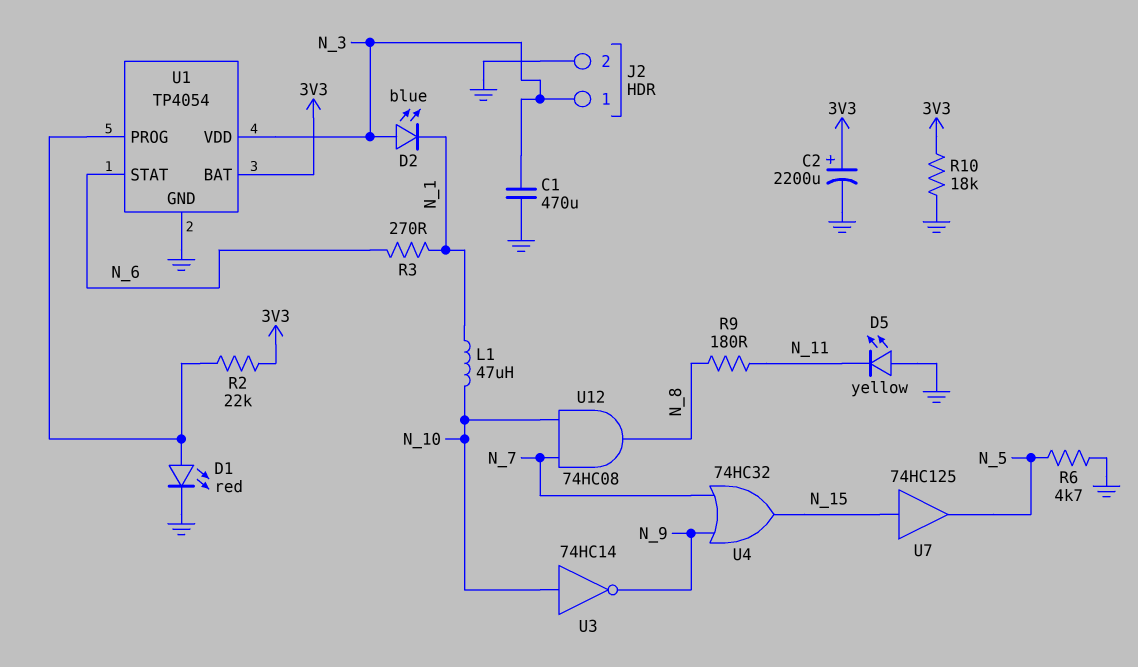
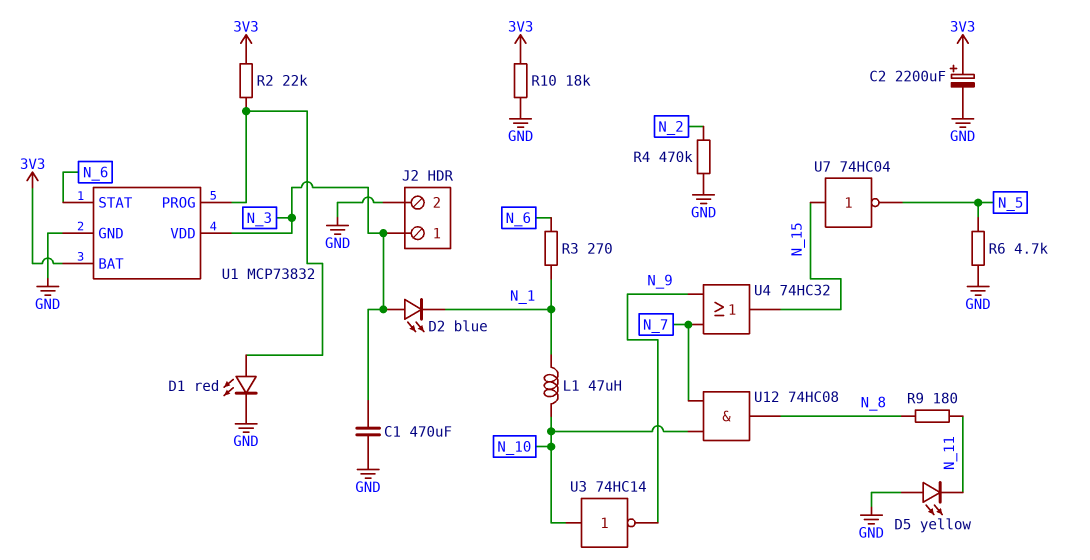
R4: none -> 470k (GND, N_2)
U1: TP4054 -> MCP73832
U7: buffer 74HC125 (in N_15, out N_5) -> NOT 74HC04 (in N_15, out N_5)

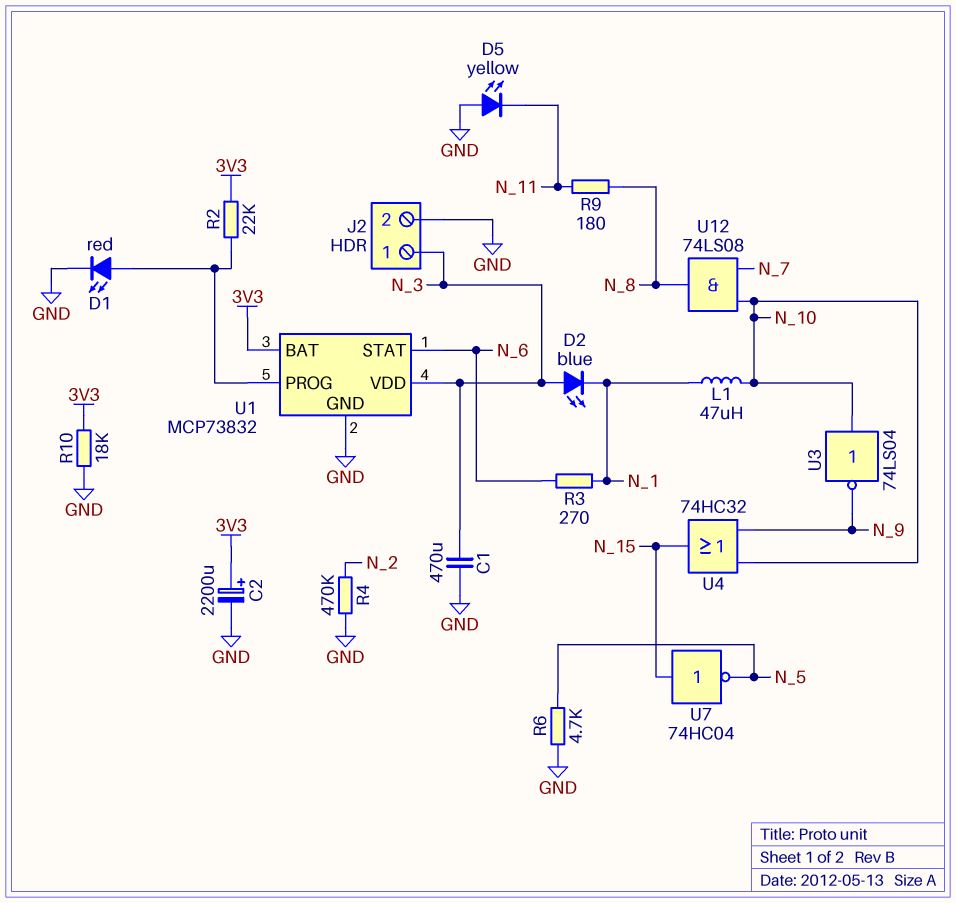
U3: NOT 74HC14 (in N_10, out N_9) -> NOT 74LS04 (in N_10, out N_9)
U4: OR 74HC32 (in N_7, in N_9, out N_15) -> OR 74HC32 (in N_9, in N_10, out N_15)
U12: AND 74HC08 (in N_7, in N_10, out N_8) -> AND 74LS08 (in N_7, in N_10, out N_8)

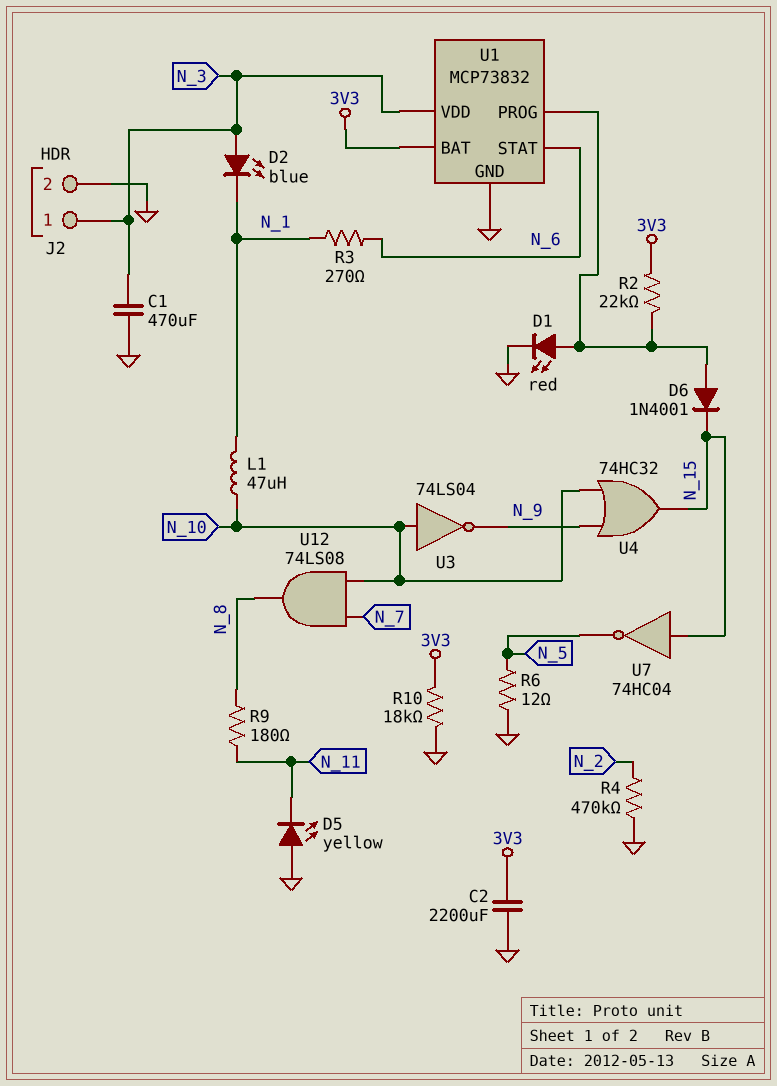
C2: 2200uF (plus 3V3, minus GND) -> 2200uF (3V3, GND)
D6: none -> diode 1N4001 (A U1/PROG, K N_15)
R6: 4.7k (GND, N_5) -> 12 (GND, N_5)

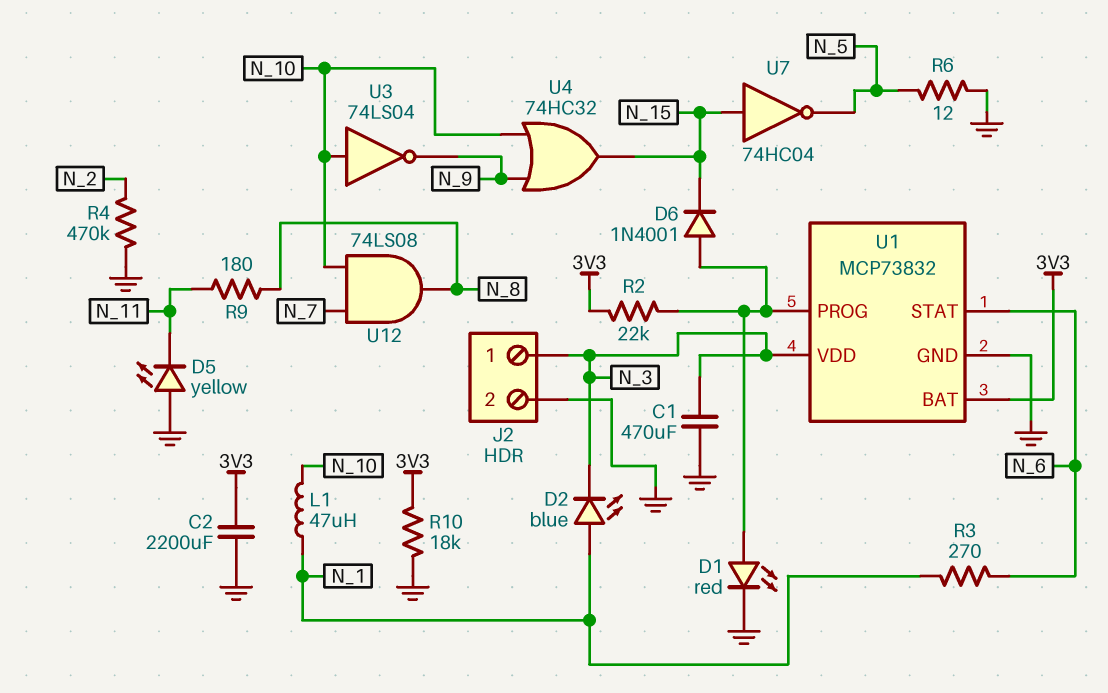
D2: LED blue (A N_3, K N_1) -> LED blue (A N_1, K N_3)

